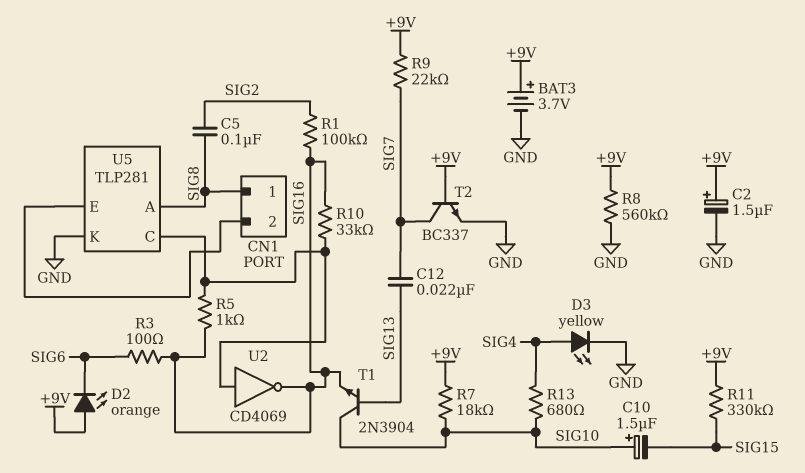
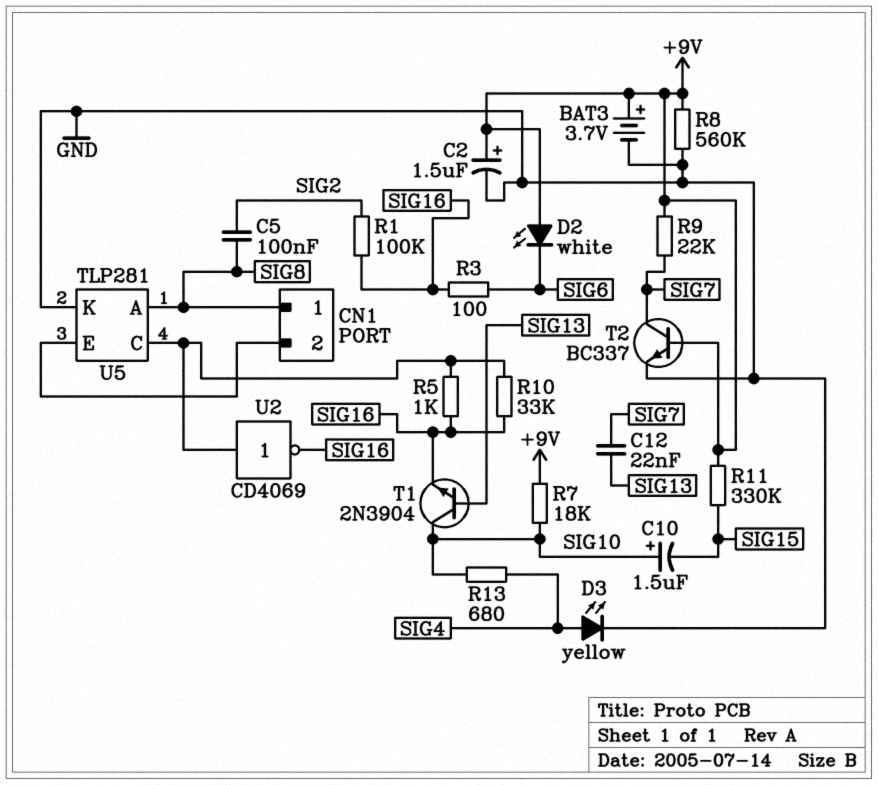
D2: LED orange (A +9V, K SIG6) -> LED white (A +9V, K SIG6)

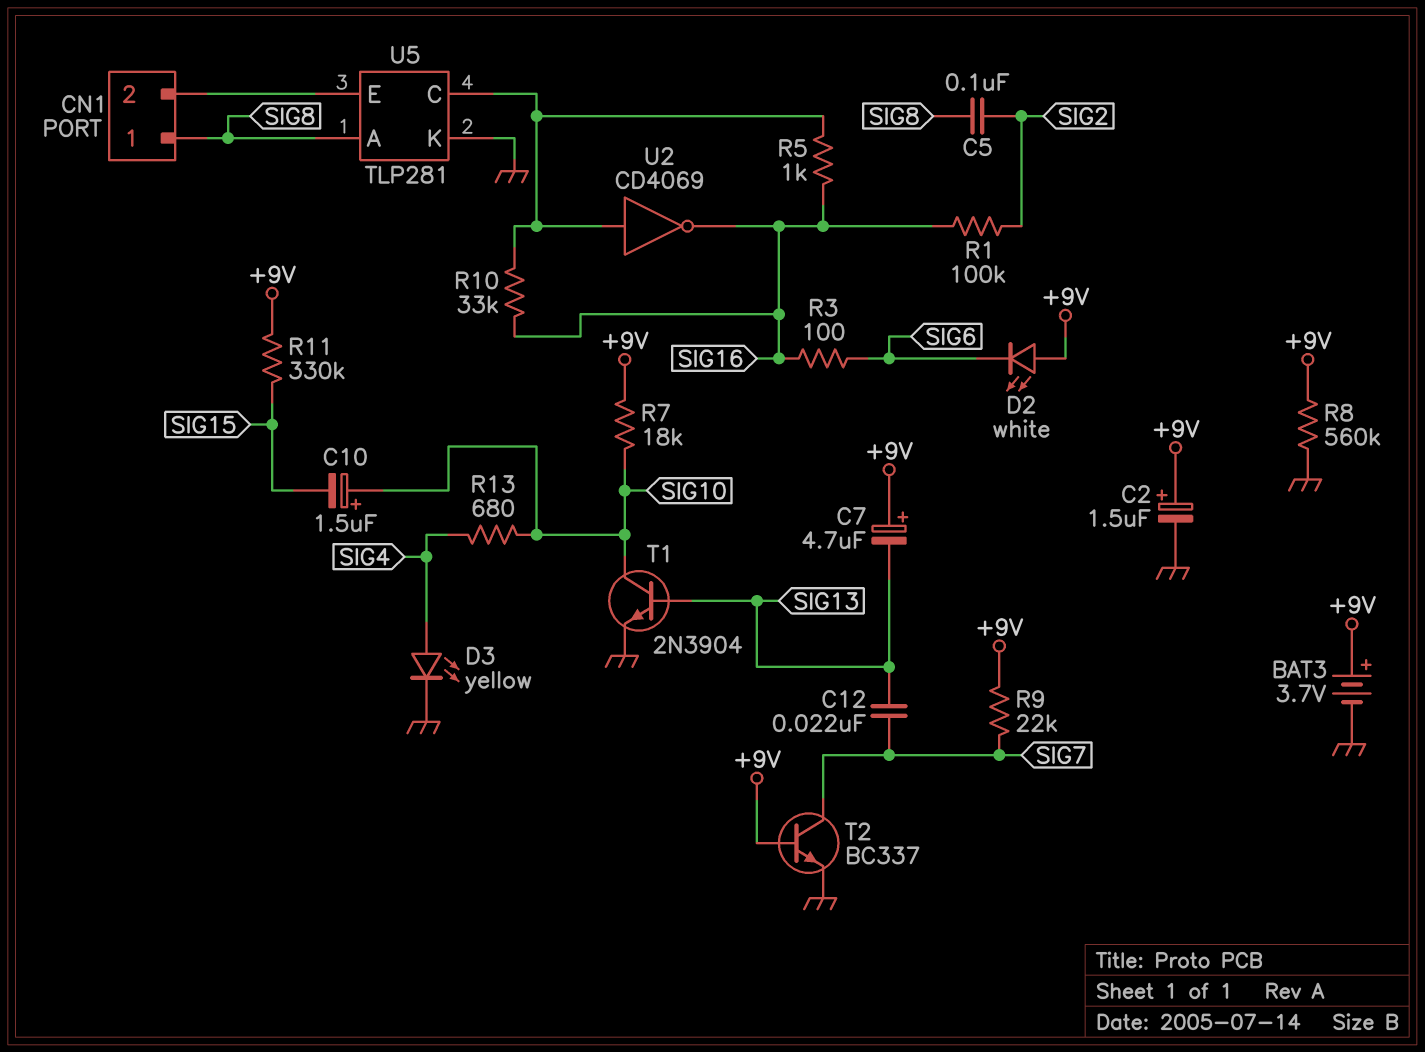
C7: none -> 4.7uF (plus +9V, minus SIG13)
T1: NPN 2N3904 (B SIG13, C SIG10, E SIG16) -> NPN 2N3904 (B SIG13, C SIG10, E GND)

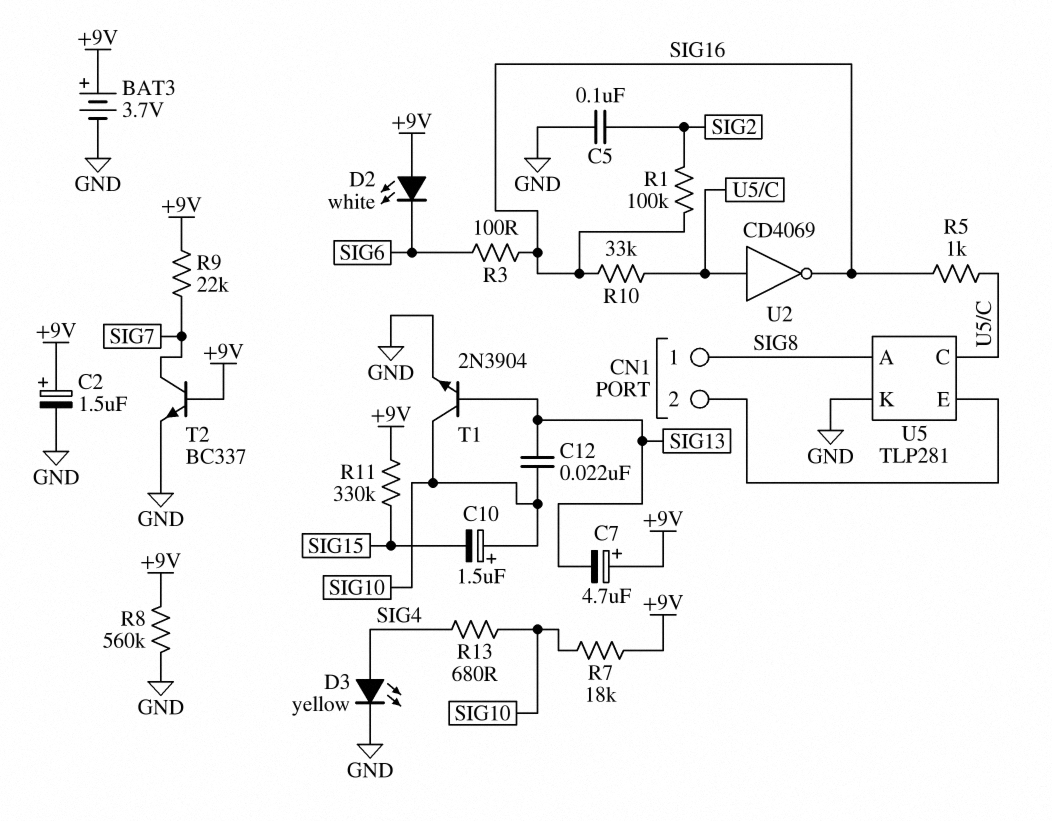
C5: 100nF (SIG2, SIG8) -> 100nF (GND, SIG2)
C12: 22nF (SIG7, SIG13) -> 22nF (SIG10, SIG13)

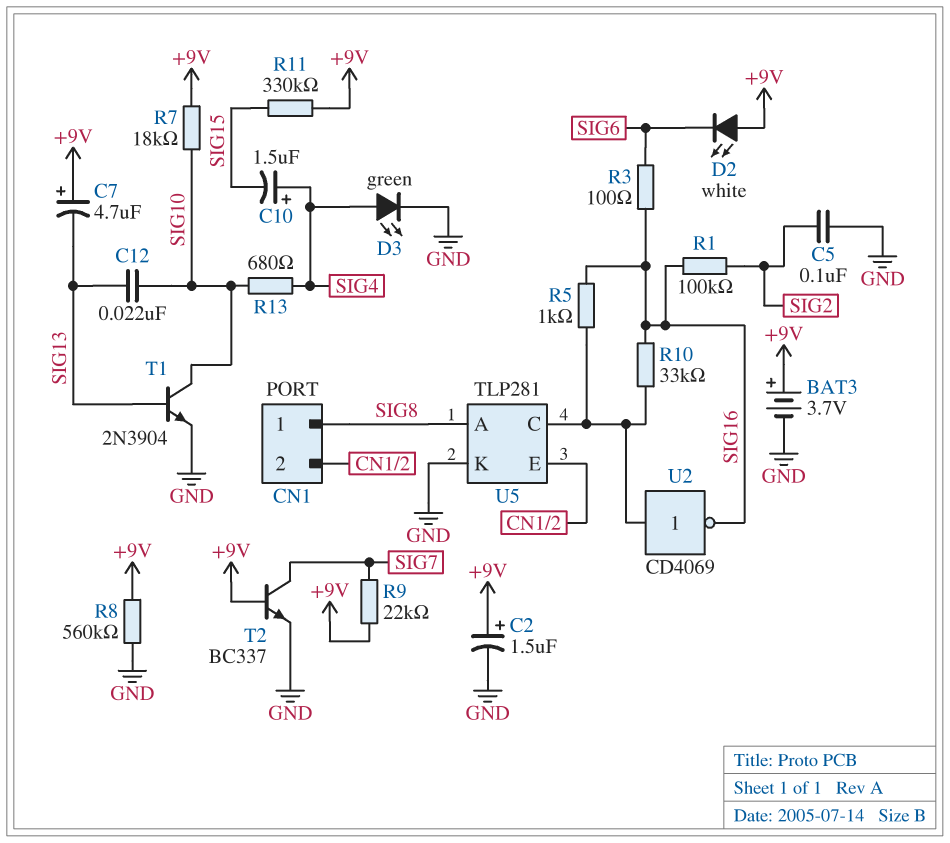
C10: 1.5uF (plus SIG10, minus SIG15) -> 1.5uF (plus SIG4, minus SIG15)
D3: LED yellow (A SIG4, K GND) -> LED green (A SIG4, K GND)

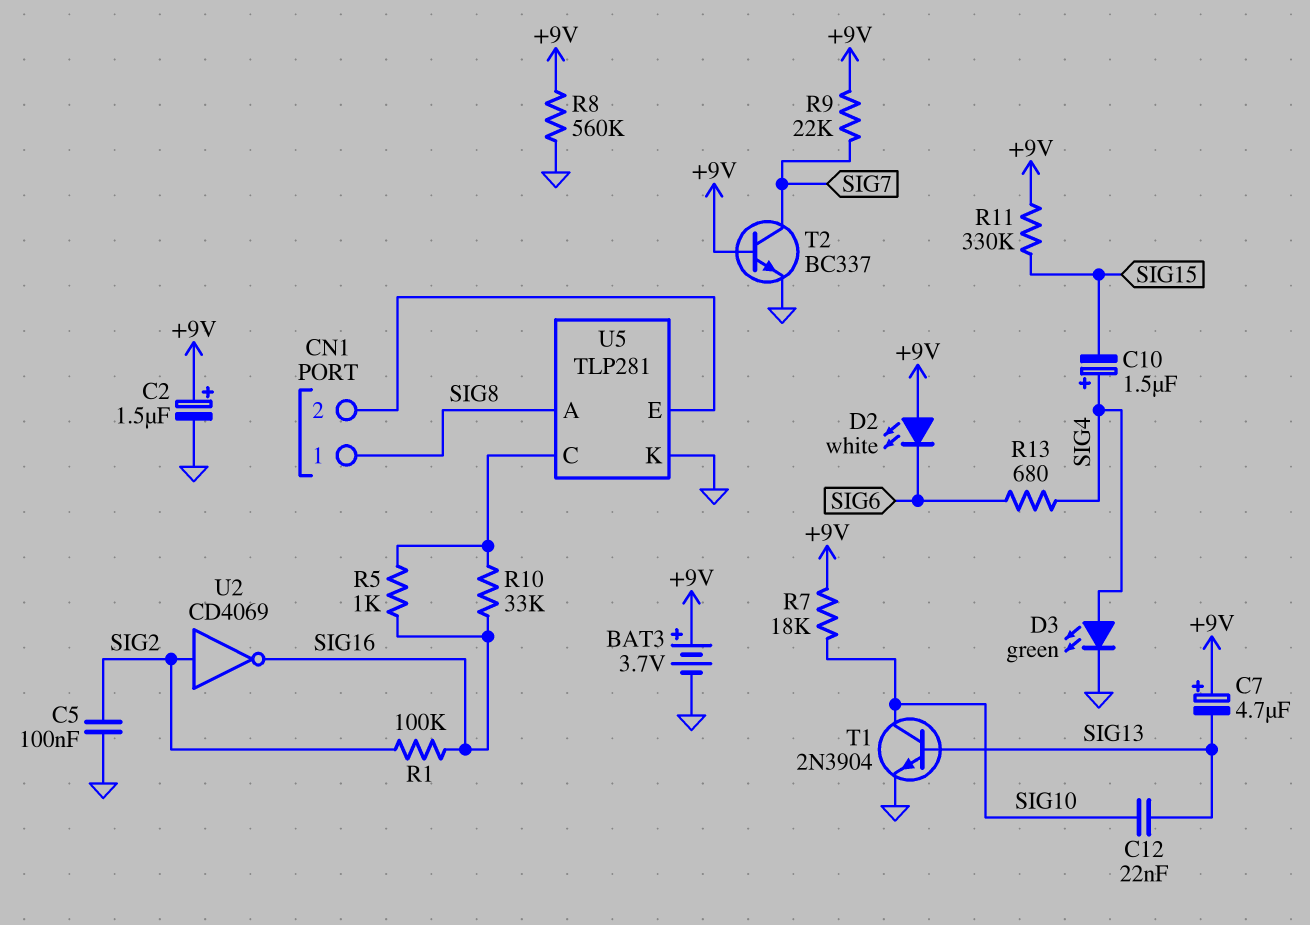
R3: 100 (SIG6, SIG16) -> none
R13: 680 (SIG4, SIG10) -> 680 (SIG4, SIG6)
U2: NOT CD4069 (in U5/C, out SIG16) -> NOT CD4069 (in SIG2, out SIG16)

